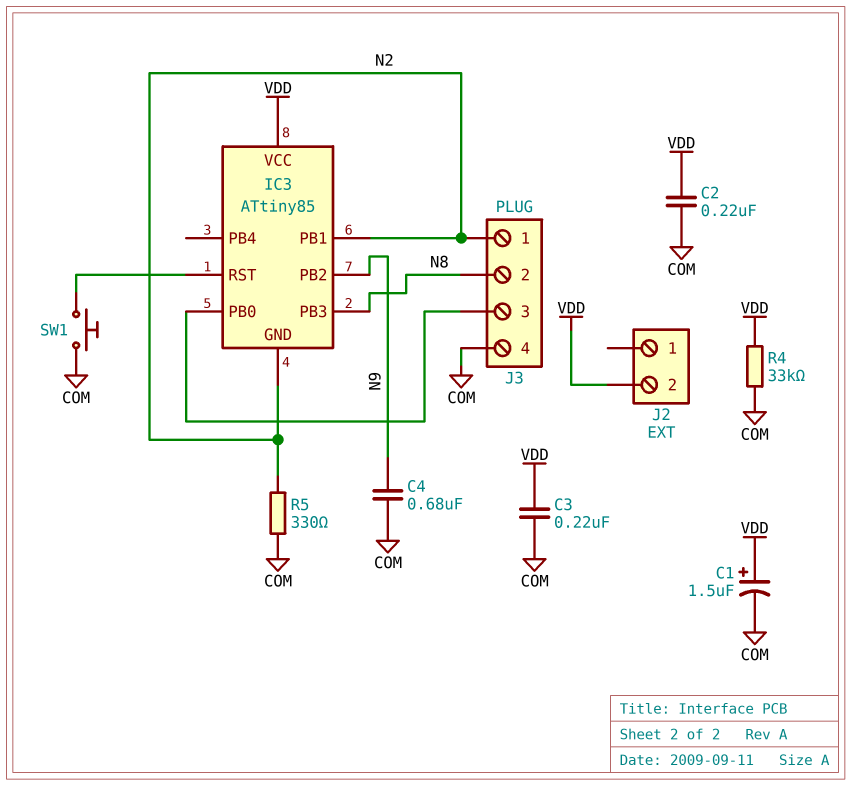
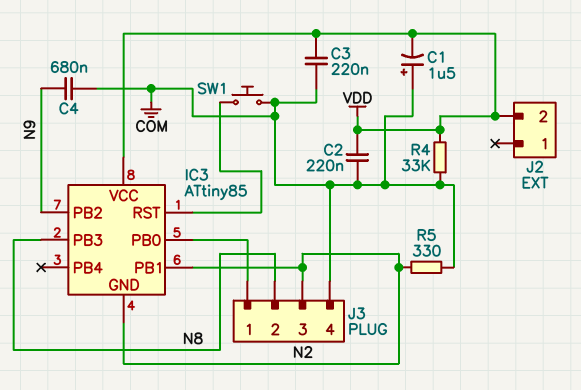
C1: 1.5uF (plus VDD, minus COM) -> 1.5uF (plus COM, minus VDD)
J3 pin 1: N2 -> IC3/PB0
J3 pin 3: IC3/PB0 -> N2

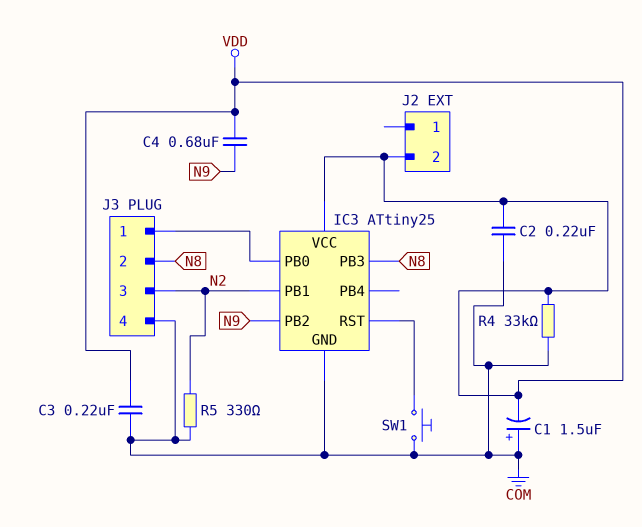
C4: 680nF (COM, N9) -> 680nF (N9, VDD)
IC3: ATtiny85 -> ATtiny25
IC3 pin GND: N2 -> COM

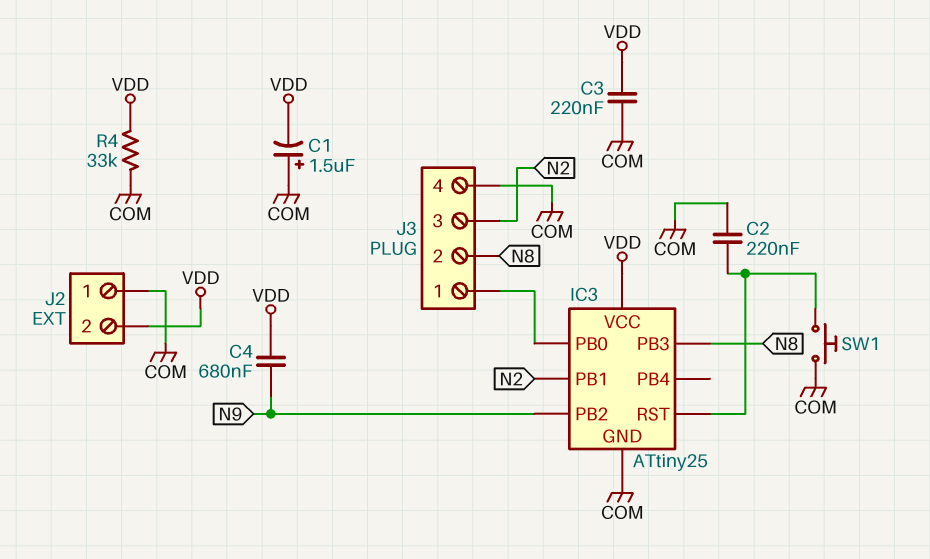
C2: 220nF (COM, VDD) -> 220nF (COM, IC3/RST)
J2 pin 1: none -> COM
R5: 330 (COM, N2) -> none

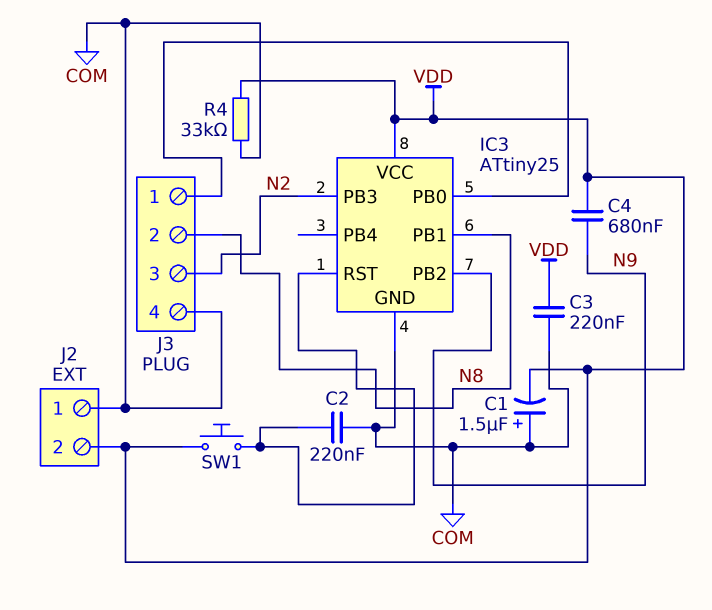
IC3 pin PB1: N2 -> N8
IC3 pin PB3: N8 -> N2
SW1: button (COM, IC3/RST) -> button (IC3/RST, VDD)

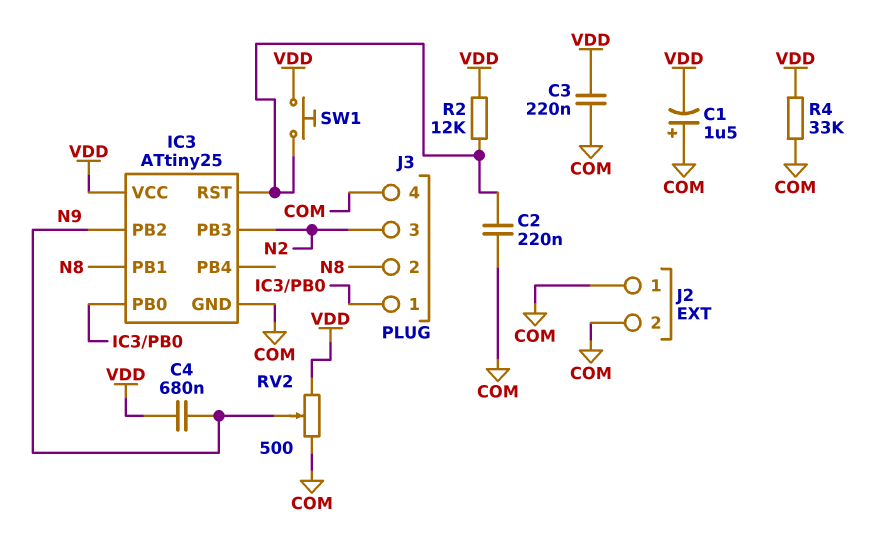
J2 pin 2: VDD -> COM
R2: none -> 12k (IC3/RST, VDD)
RV2: none -> 500 (COM, VDD, wiper N9)

